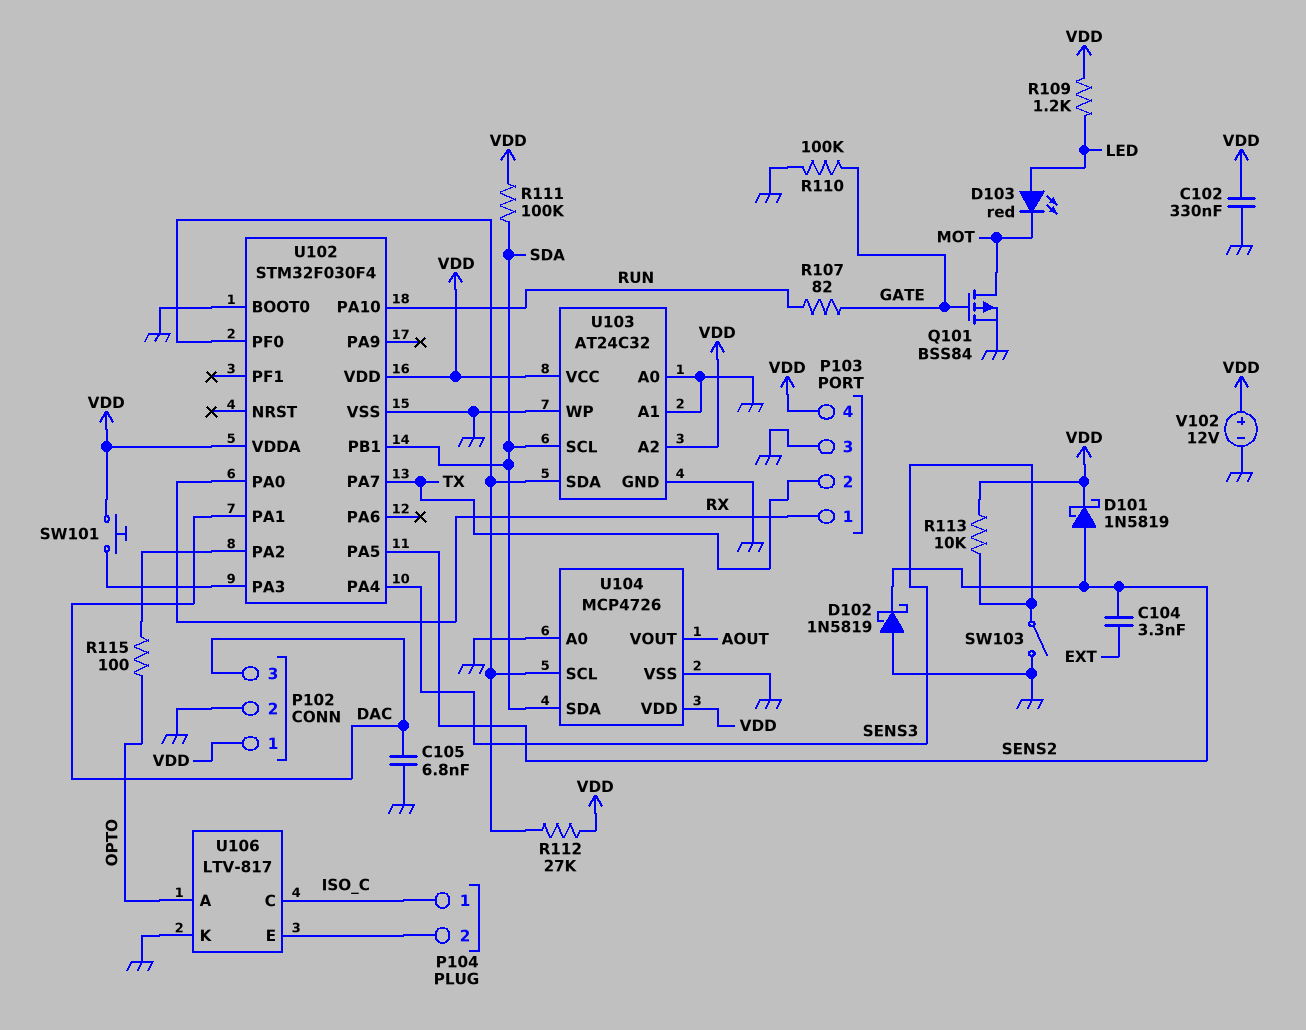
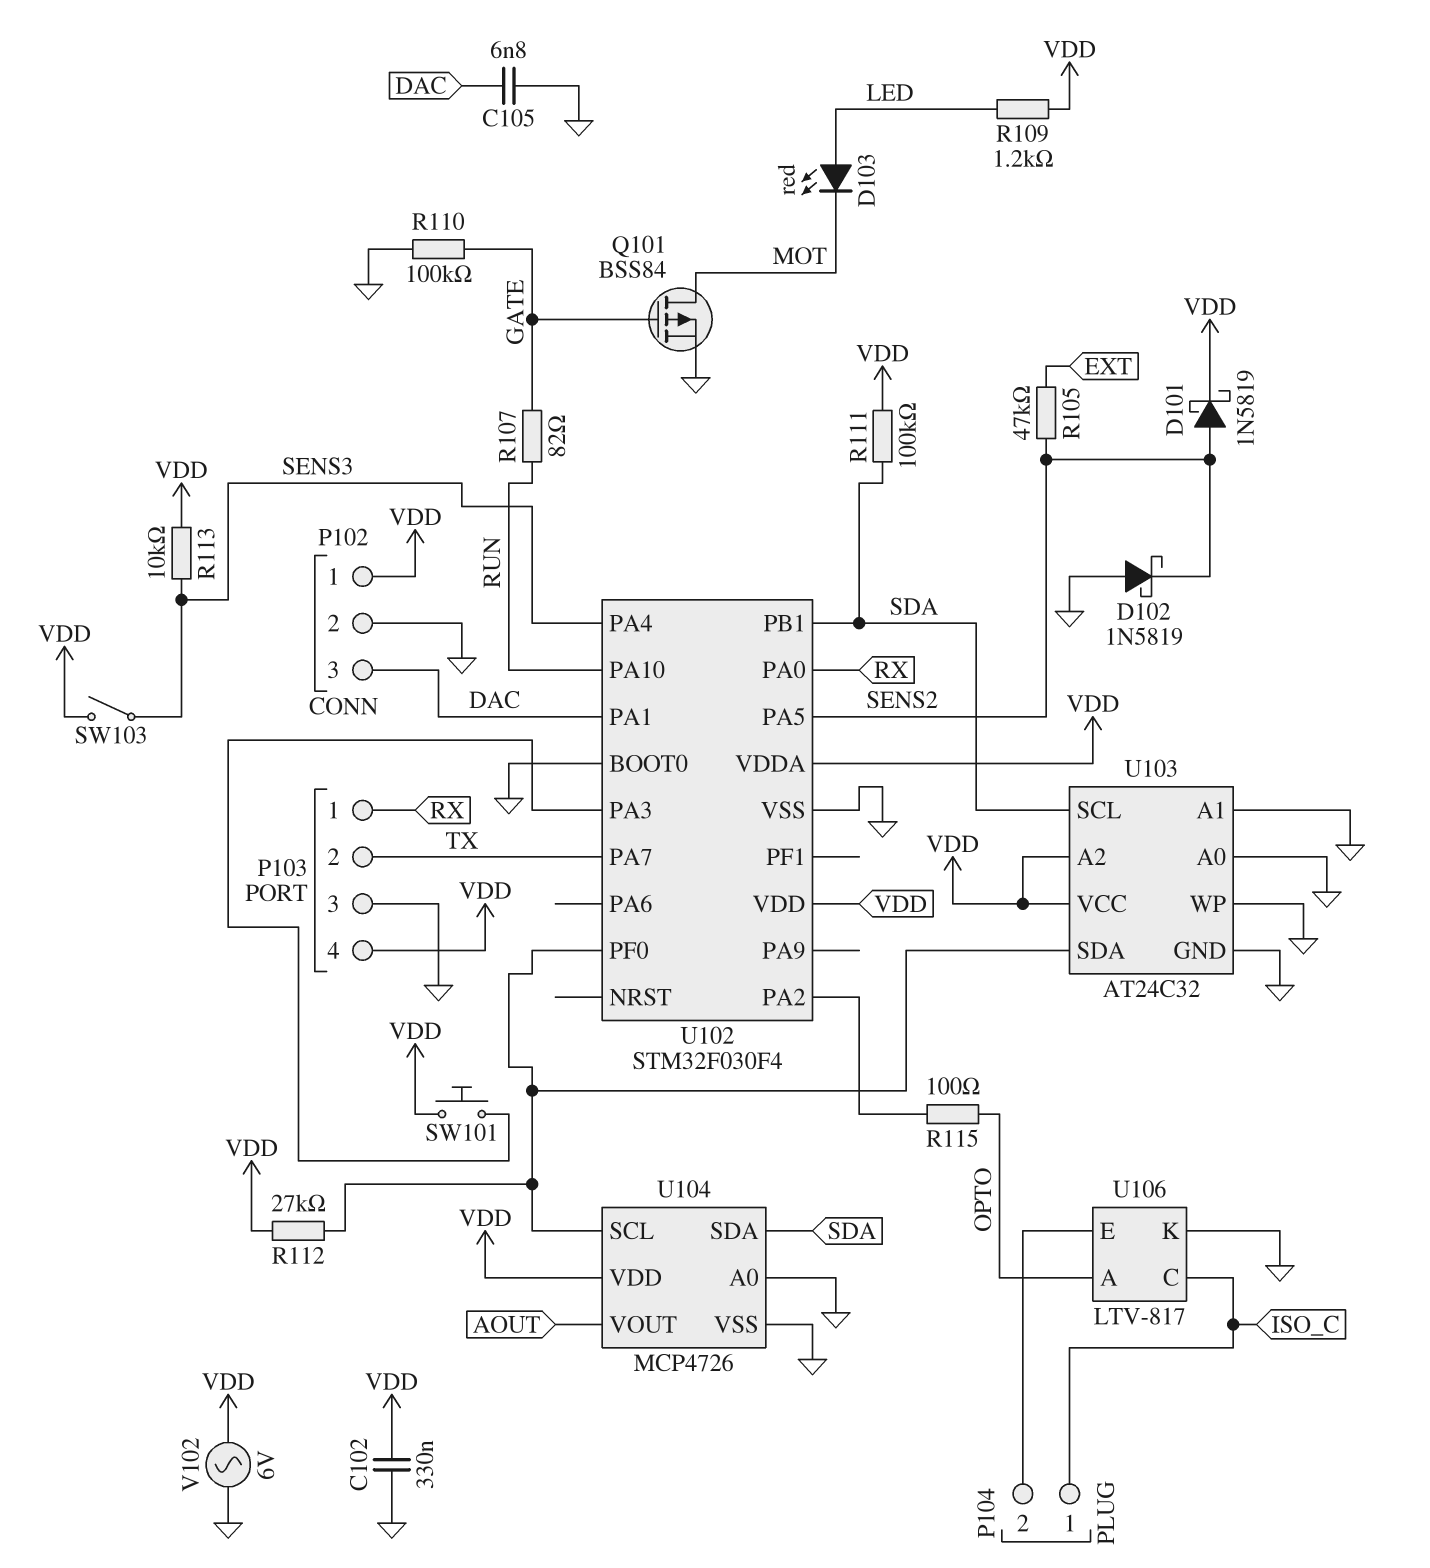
C104: 3.3nF (EXT, SENS2) -> none
R105: none -> 47k (EXT, SENS2)
SW103: switch (GND, SENS3) -> switch (SENS3, VDD)
V102: 12V (plus VDD, minus GND) -> AC 6V (GND, VDD)

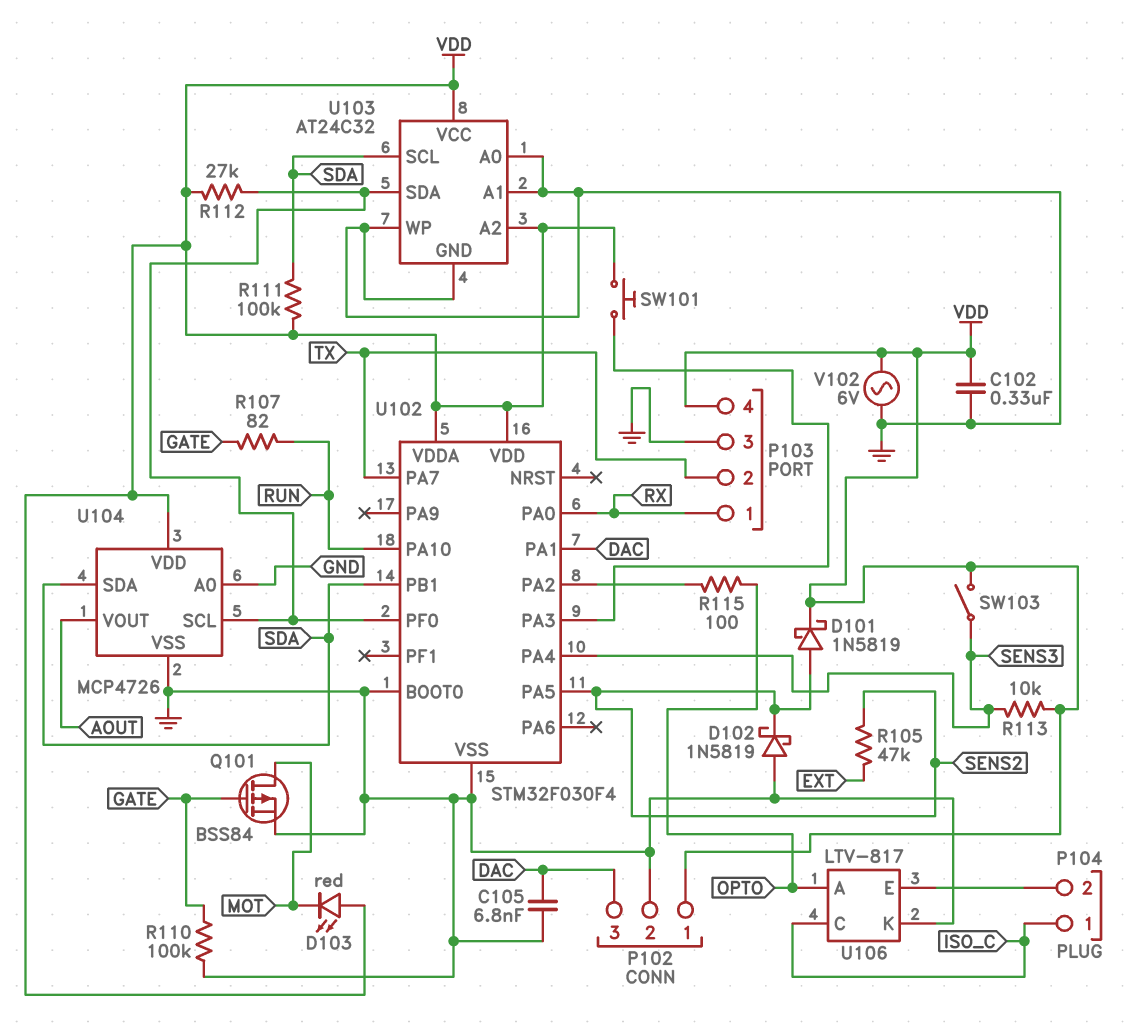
D103: LED red (A LED, K MOT) -> LED red (A VDD, K MOT)
R109: 1.2k (LED, VDD) -> none

